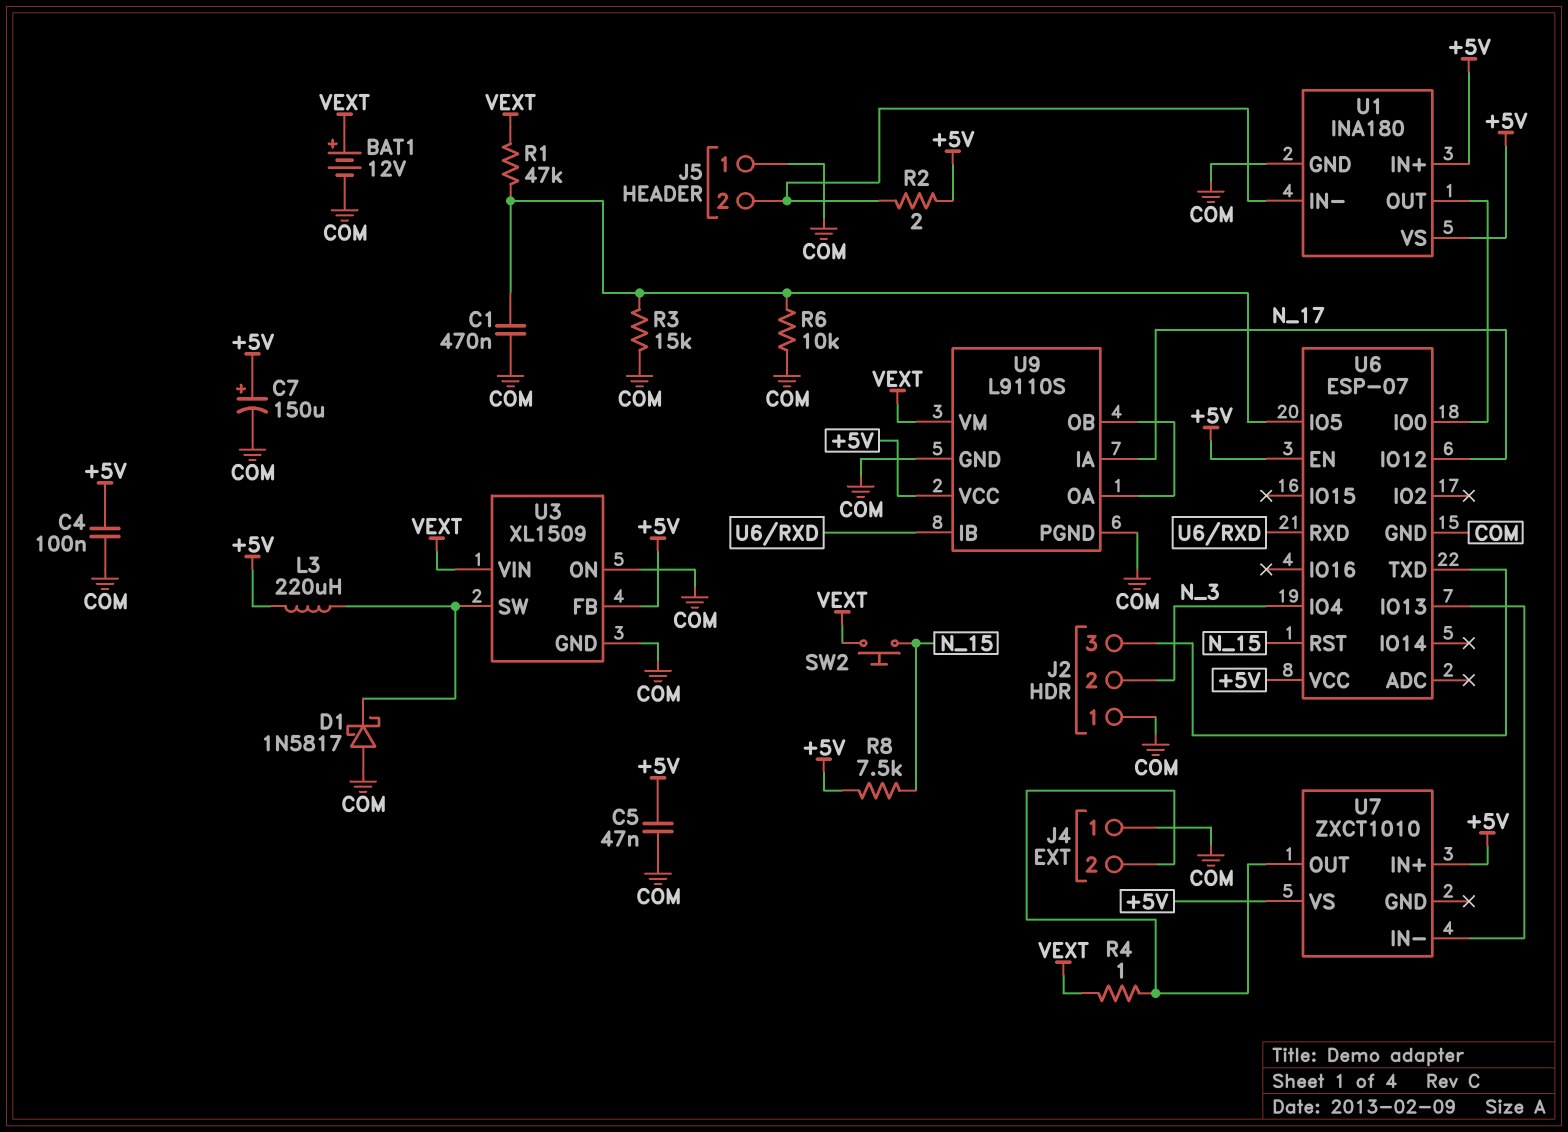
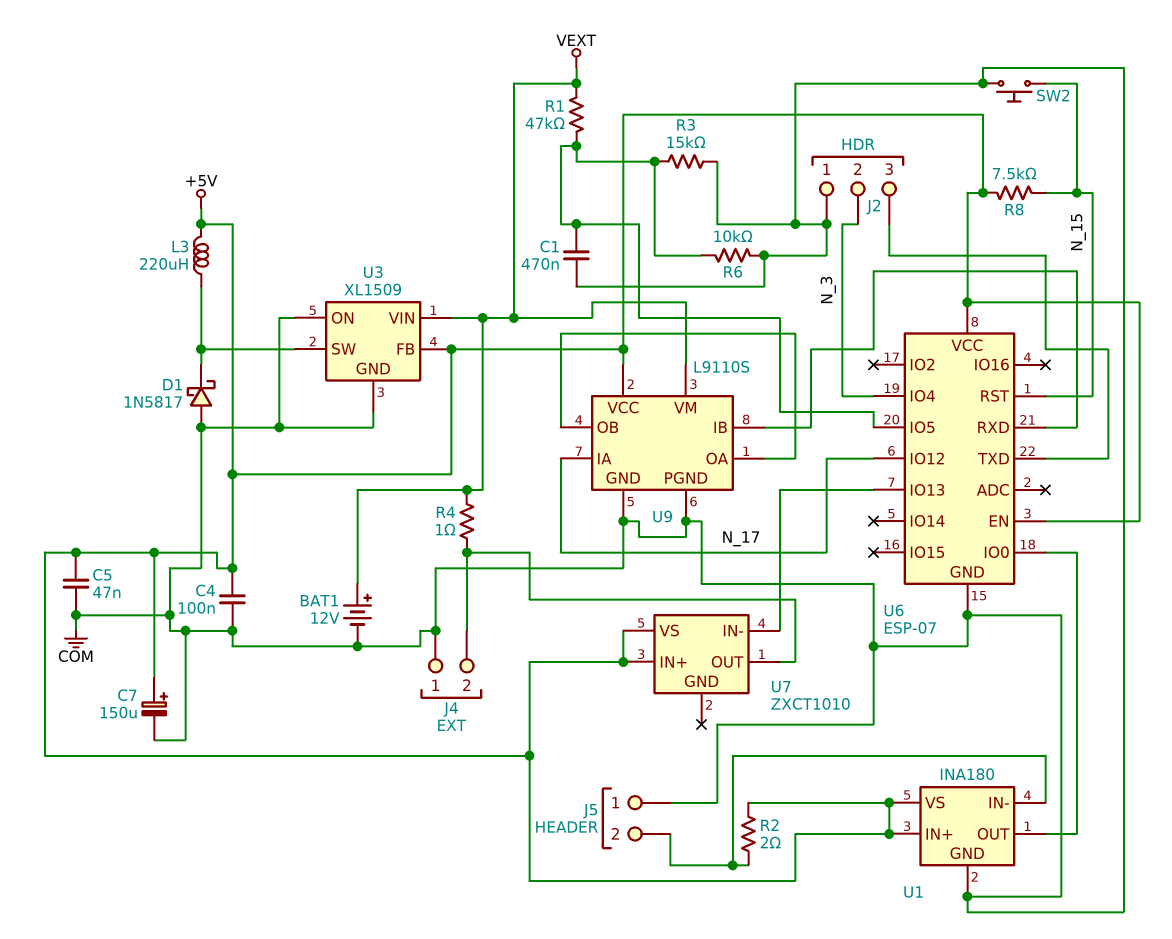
SW2: button (N_15, VEXT) -> button (COM, N_15)

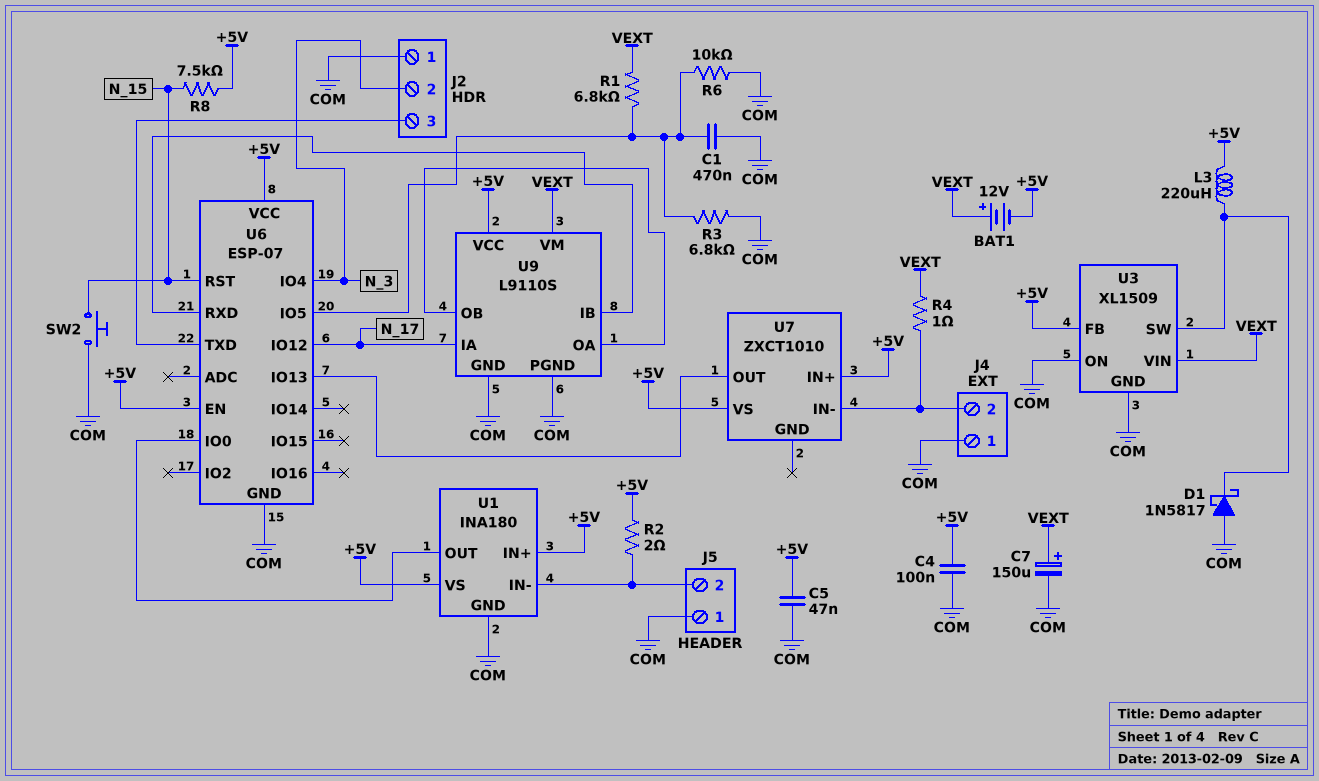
BAT1: 12V (plus VEXT, minus COM) -> 12V (plus VEXT, minus +5V)
C7: 150uF (plus +5V, minus COM) -> 150uF (plus VEXT, minus COM)
R1: 47k (U6/IO5, VEXT) -> 6.8k (U6/IO5, VEXT)
R3: 15k (COM, U6/IO5) -> 6.8k (COM, U6/IO5)
U7 pin IN-: U6/IO13 -> J4/2
U7 pin OUT: J4/2 -> U6/IO13

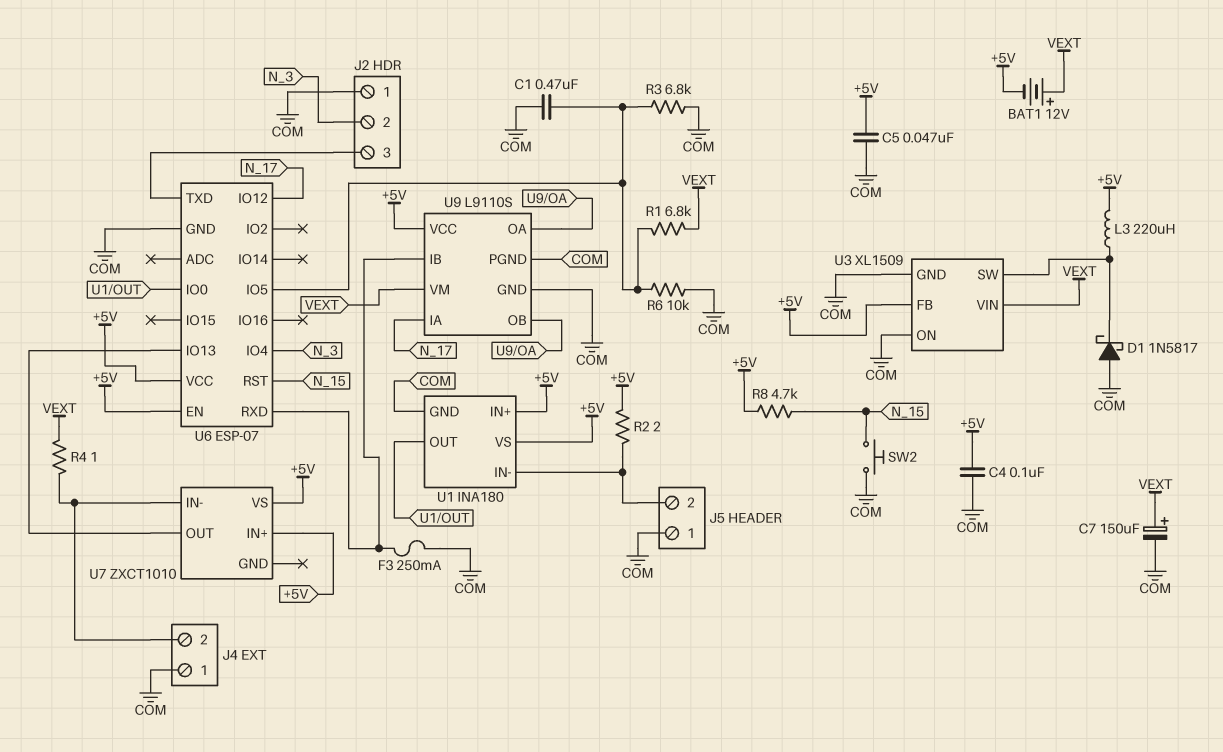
F3: none -> 250mA (COM, U6/RXD)
R8: 7.5k (+5V, N_15) -> 4.7k (+5V, N_15)

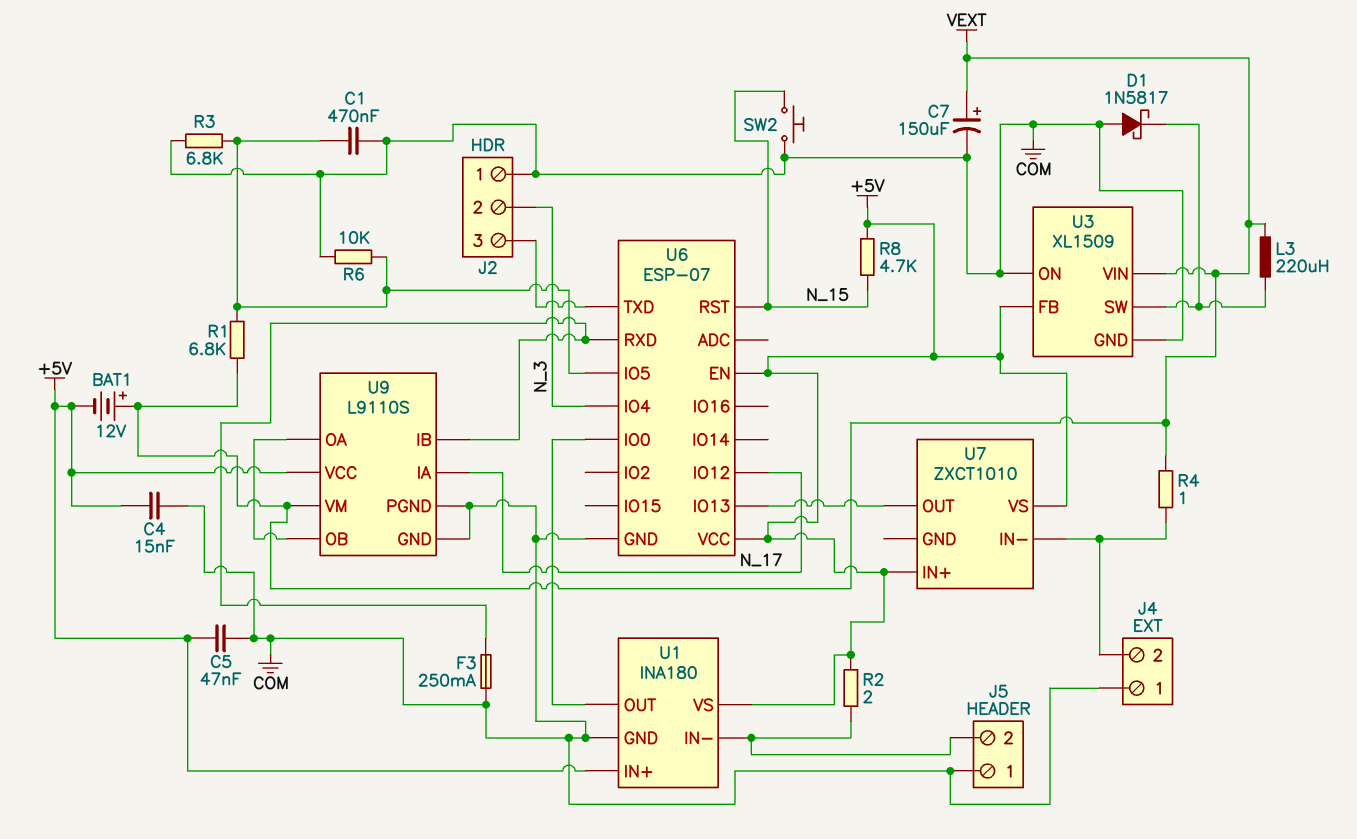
C4: 100nF (+5V, COM) -> 15nF (+5V, COM)
L3: 220uH (+5V, U3/SW) -> 220uH (U3/SW, VEXT)

